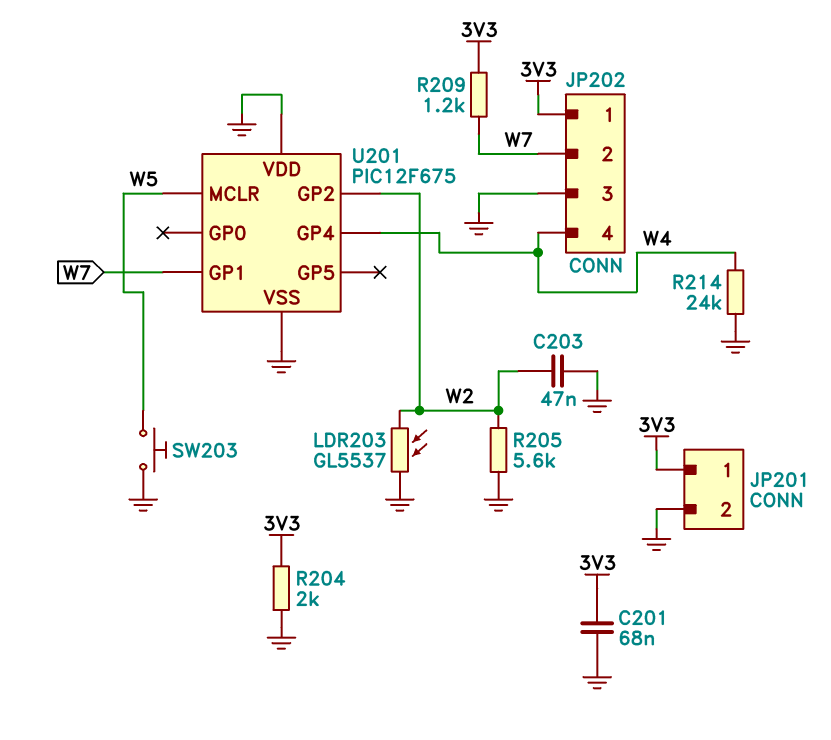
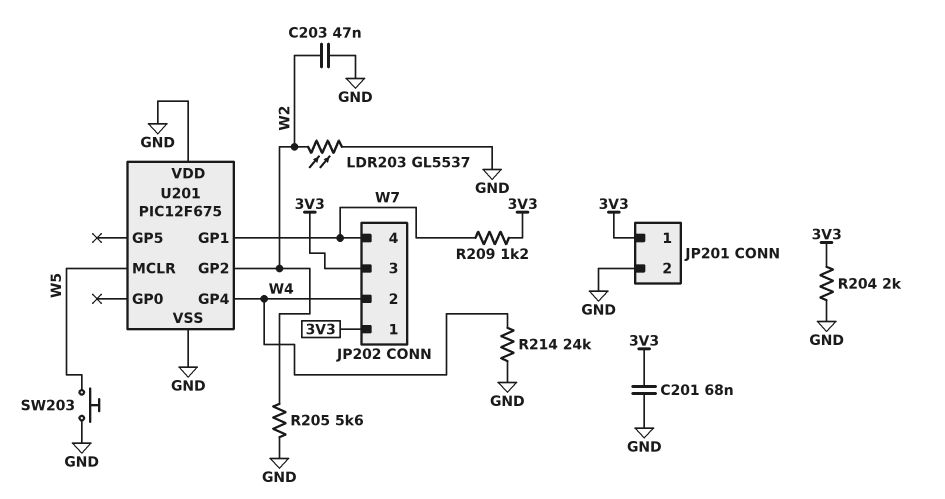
JP202 pin 2: W7 -> W4
JP202 pin 3: GND -> 3V3
JP202 pin 4: W4 -> W7

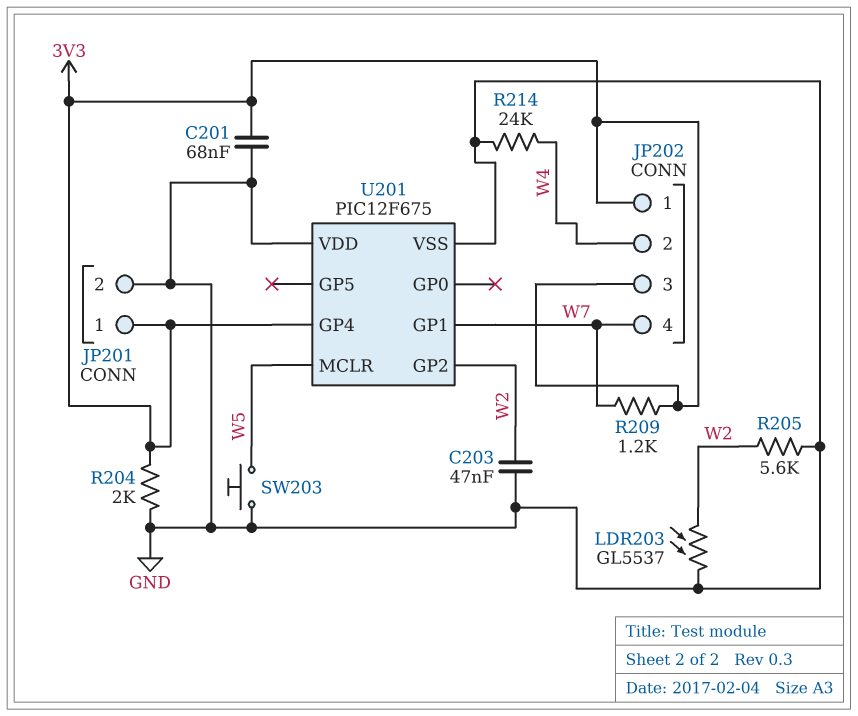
U201 pin GP4: W4 -> 3V3

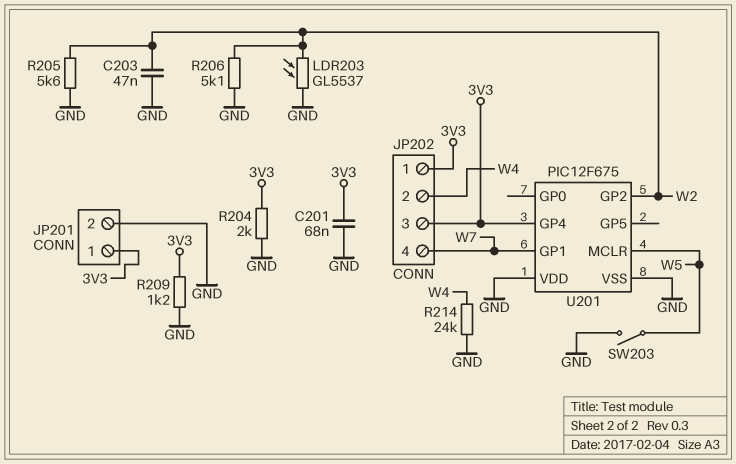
R206: none -> 5.1k (GND, W2)
R209: 1.2k (3V3, W7) -> 1.2k (3V3, GND)
SW203: button (GND, W5) -> switch (GND, W5)

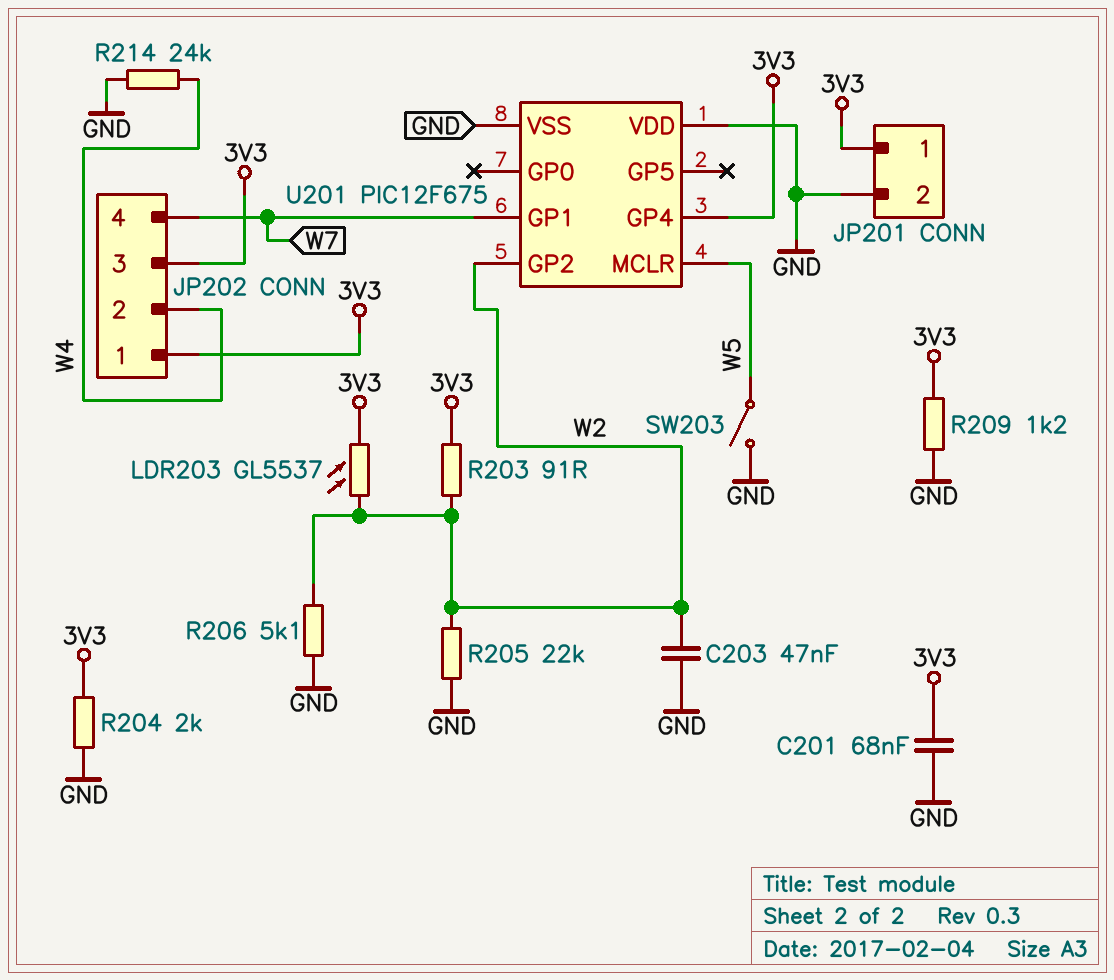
LDR203: GL5537 (GND, W2) -> GL5537 (3V3, W2)
R203: none -> 91 (3V3, W2)
R205: 5.6k (GND, W2) -> 22k (GND, W2)

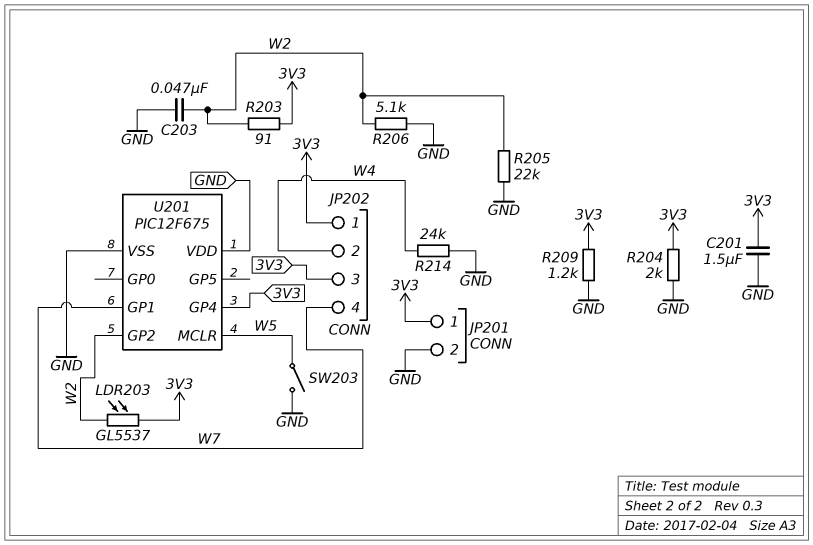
C201: 68nF (3V3, GND) -> 1.5uF (3V3, GND)

